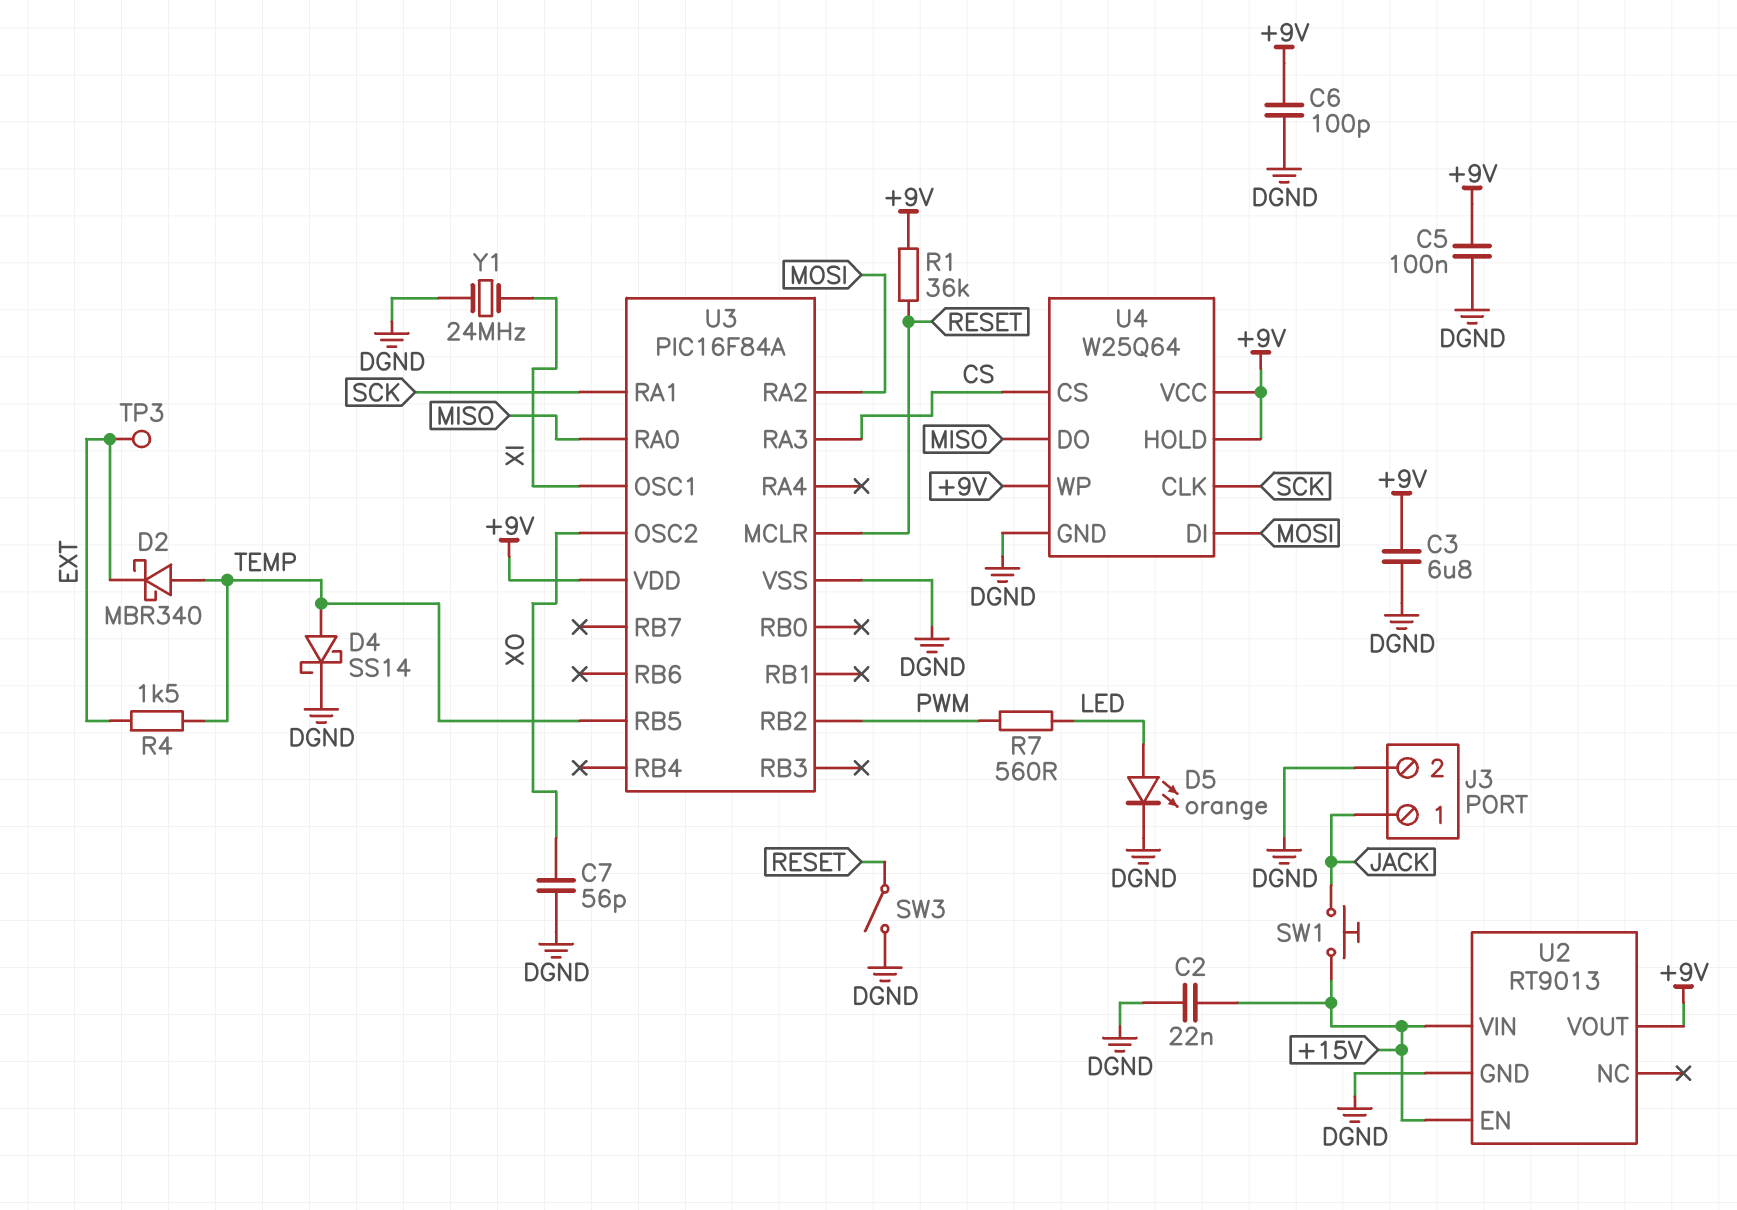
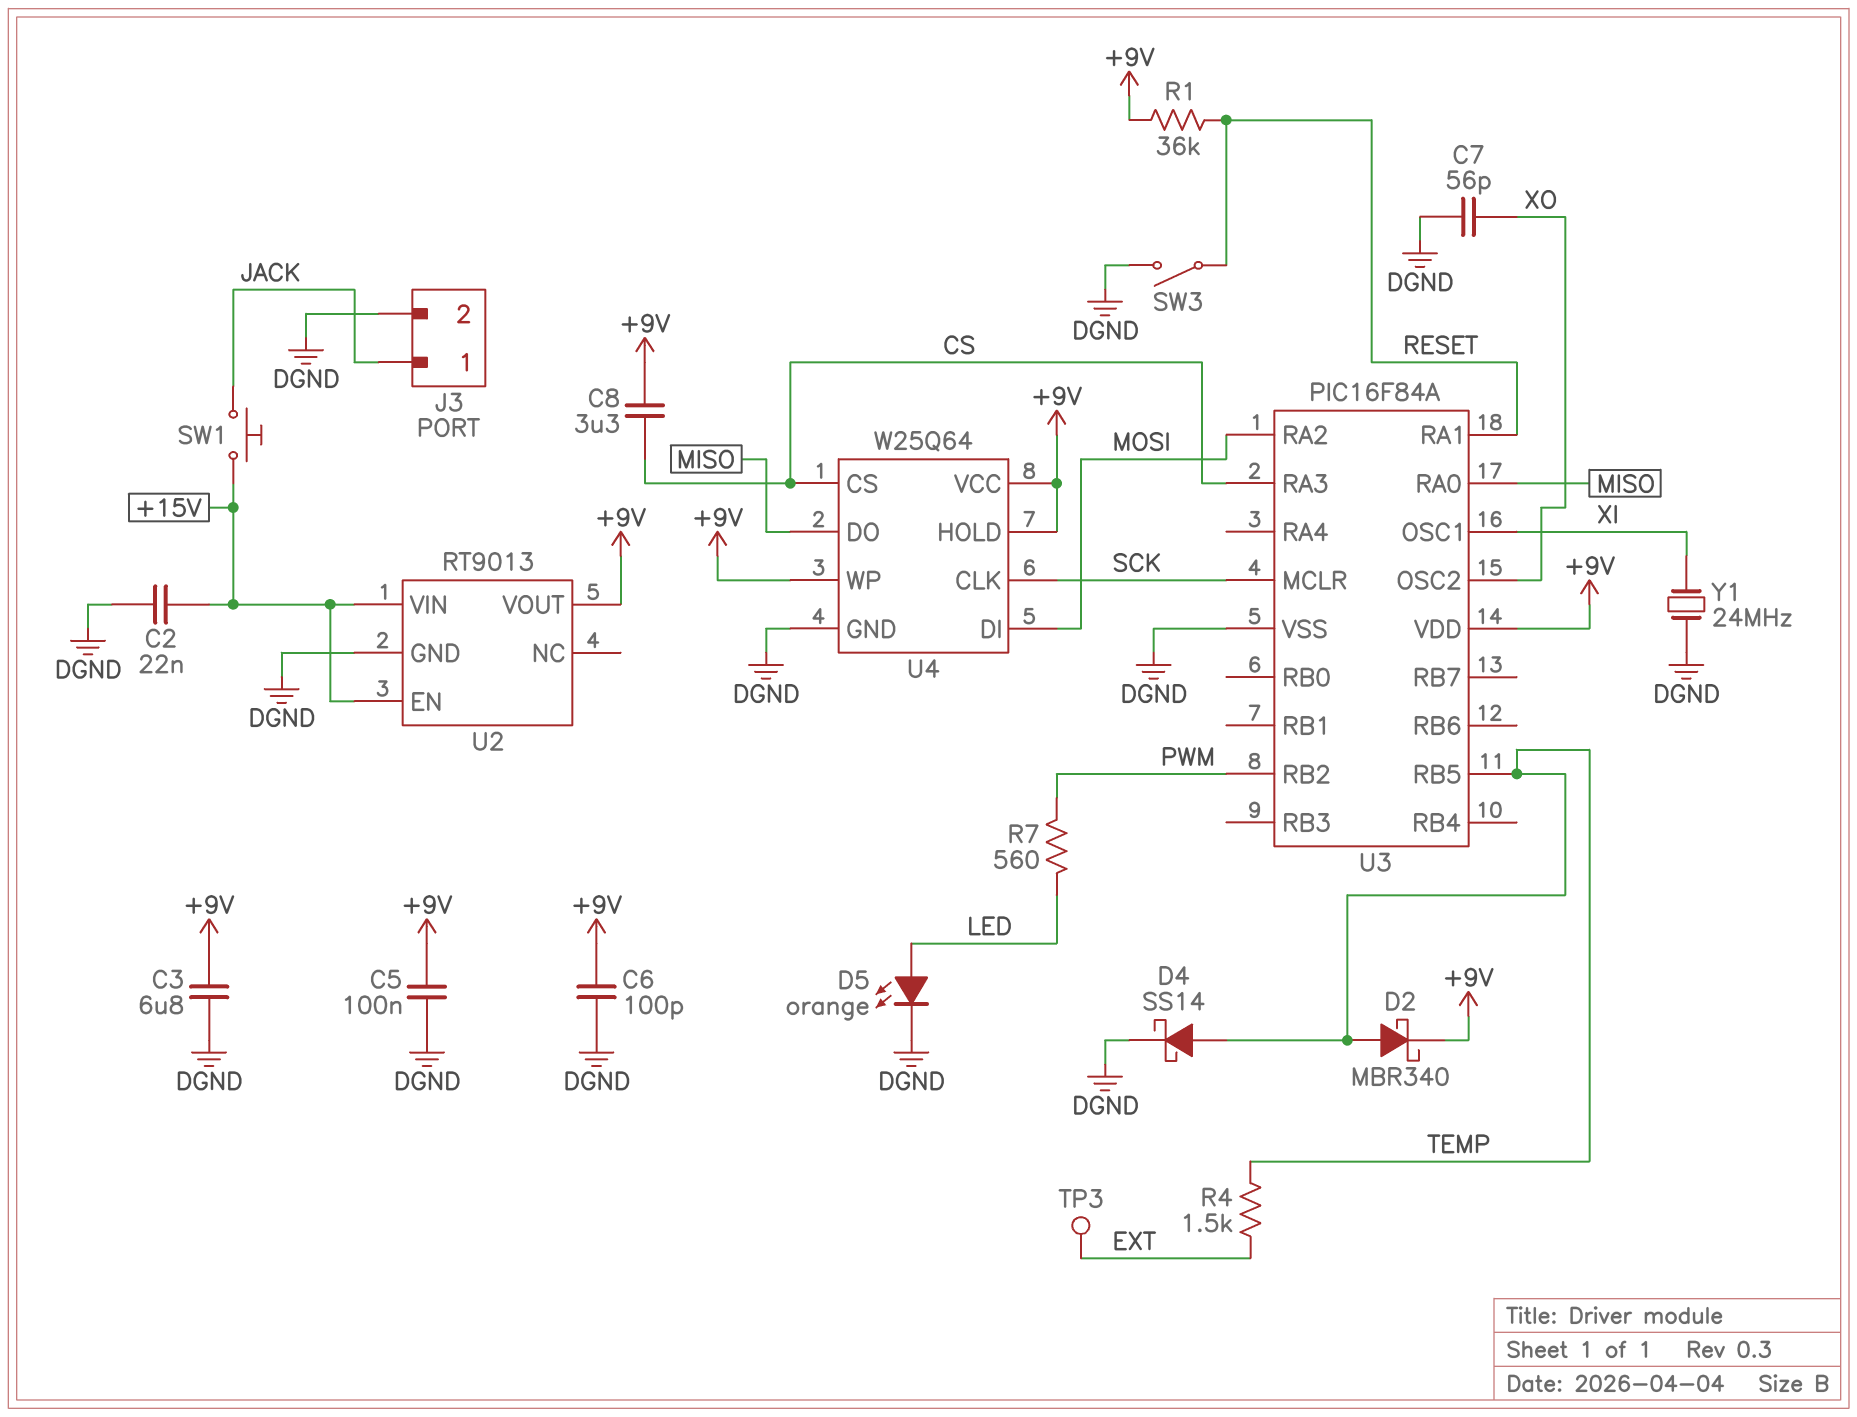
C8: none -> 3.3uF (+9V, CS)
D2: schottky MBR340 (A TEMP, K EXT) -> schottky MBR340 (A TEMP, K +9V)
U3 pin MCLR: RESET -> SCK
U3 pin RA1: SCK -> RESET

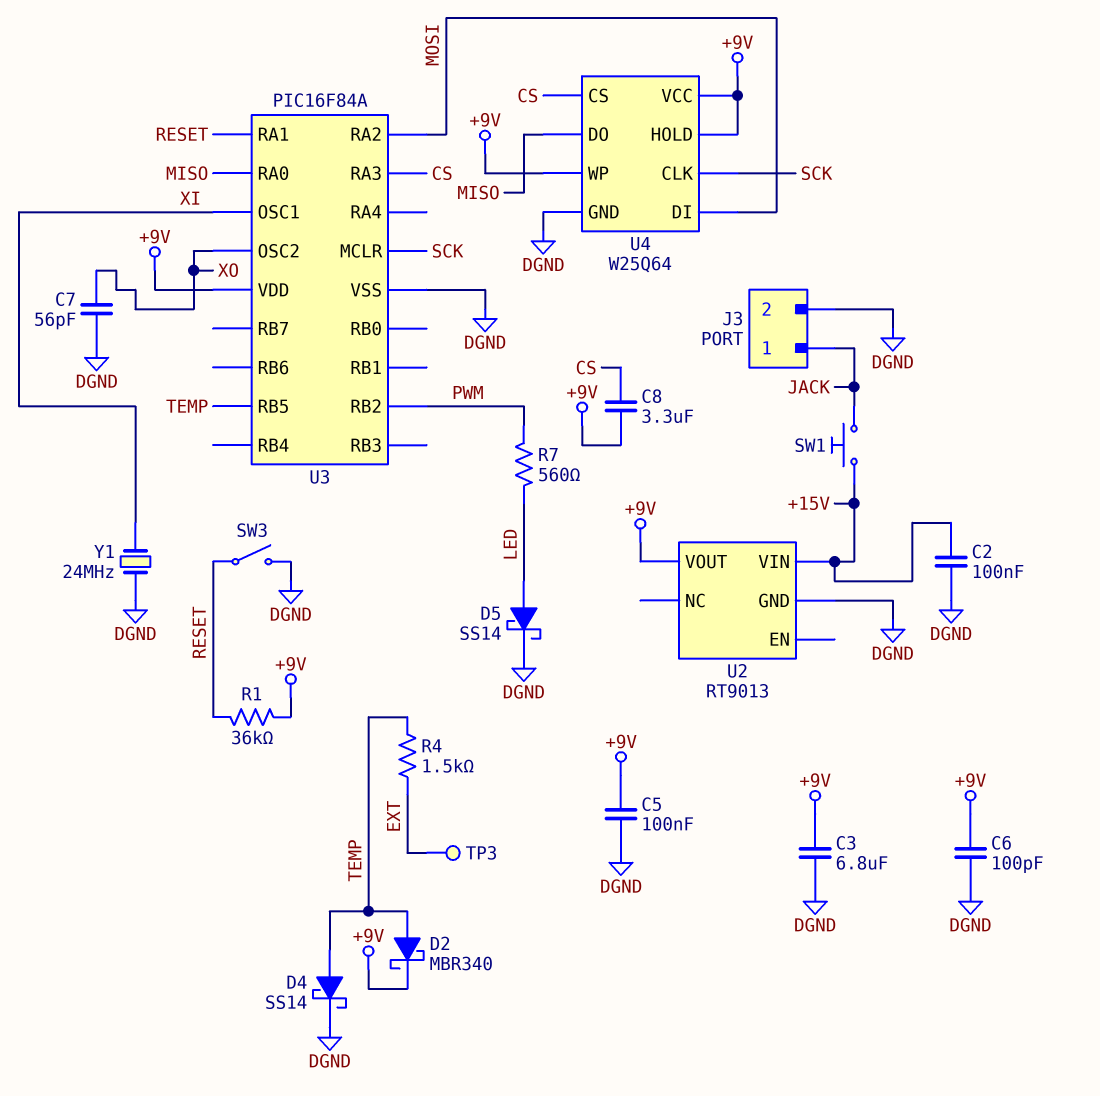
C2: 22nF (+15V, DGND) -> 100nF (+15V, DGND)
D5: LED orange (A LED, K DGND) -> schottky SS14 (A LED, K DGND)
U2 pin EN: +15V -> none

